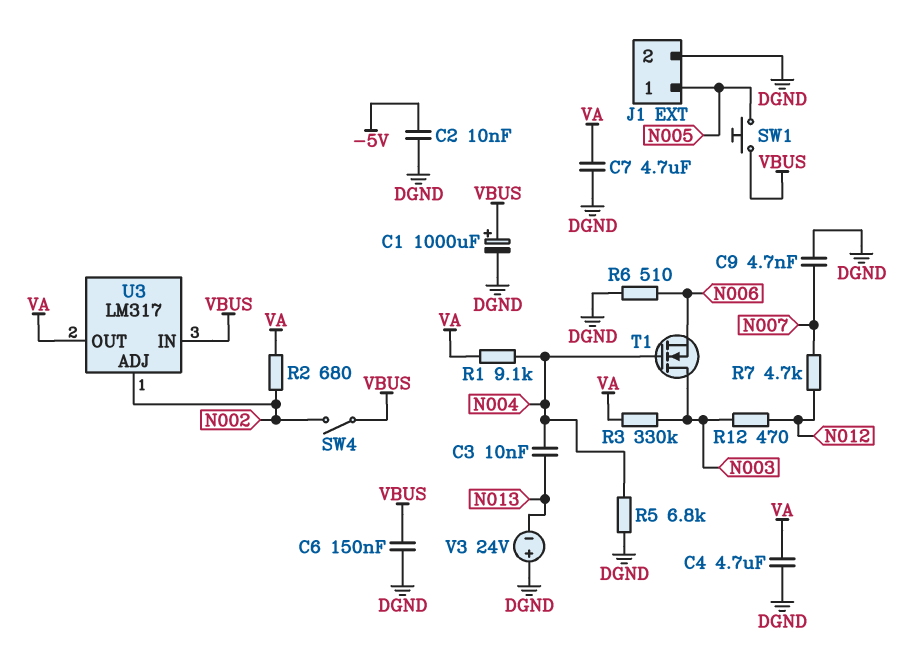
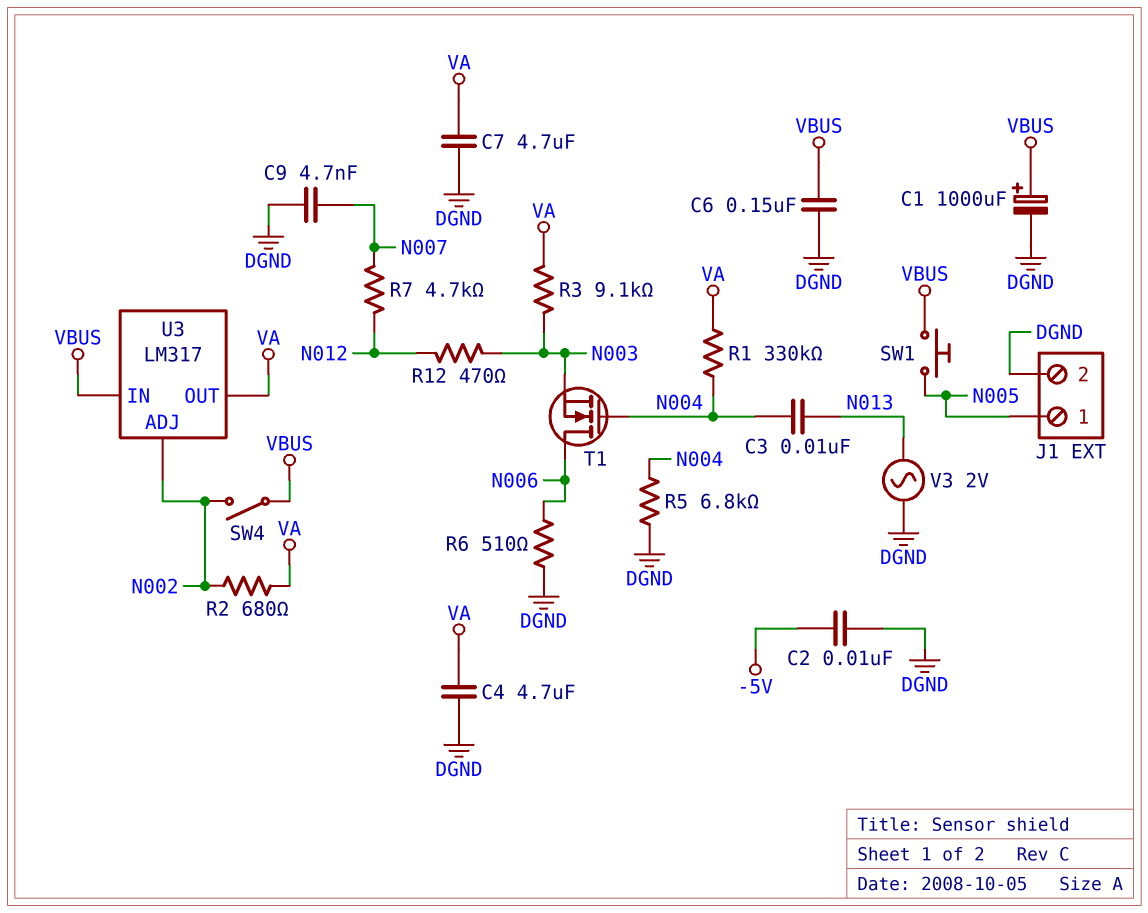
R1: 9.1k (N004, VA) -> 330k (N004, VA)
R3: 330k (N003, VA) -> 9.1k (N003, VA)
T1: NMOS (G N004, D N003, S N006) -> NMOS (G N004, D N006, S N003)
V3: 24V (plus DGND, minus N013) -> AC 2V (DGND, N013)

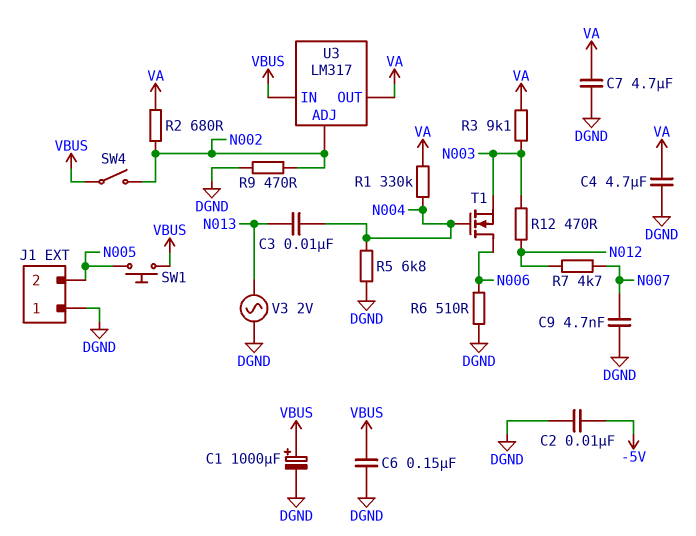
J1 pin 1: N005 -> DGND
J1 pin 2: DGND -> N005
R9: none -> 470 (DGND, N002)

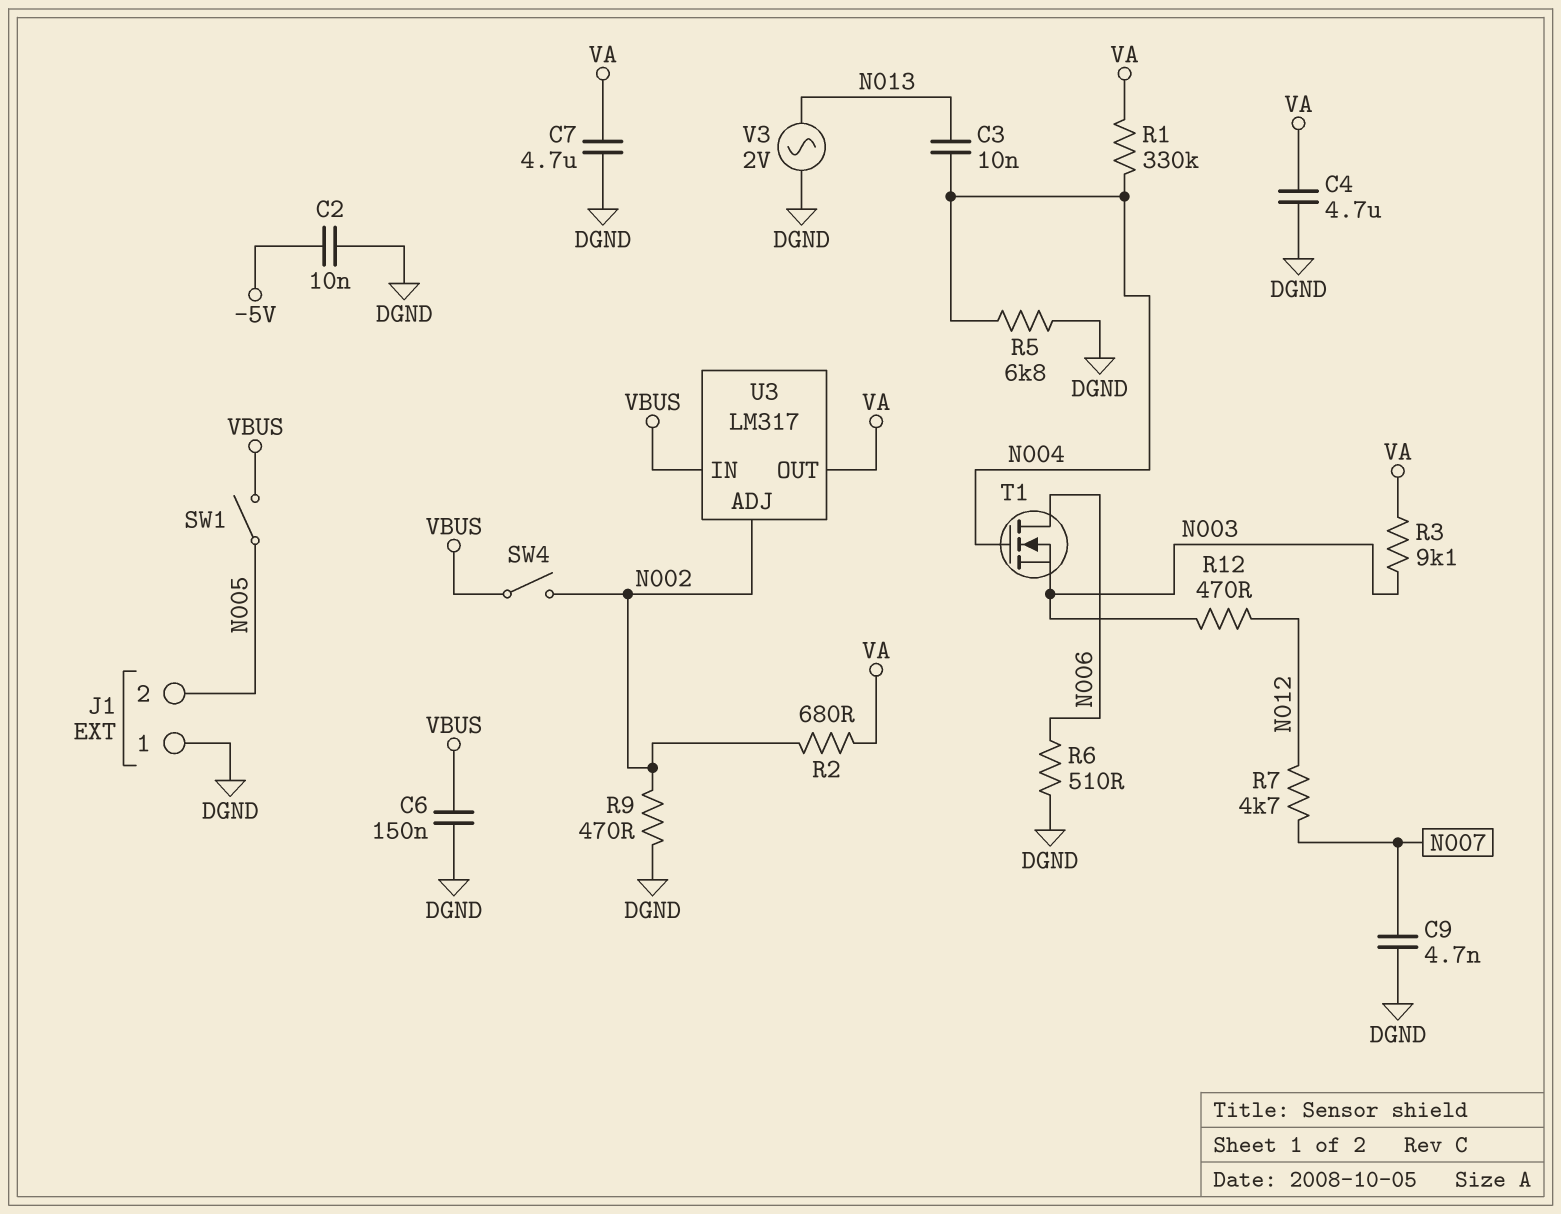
C1: 1000uF (plus VBUS, minus DGND) -> none
SW1: button (N005, VBUS) -> switch (N005, VBUS)

